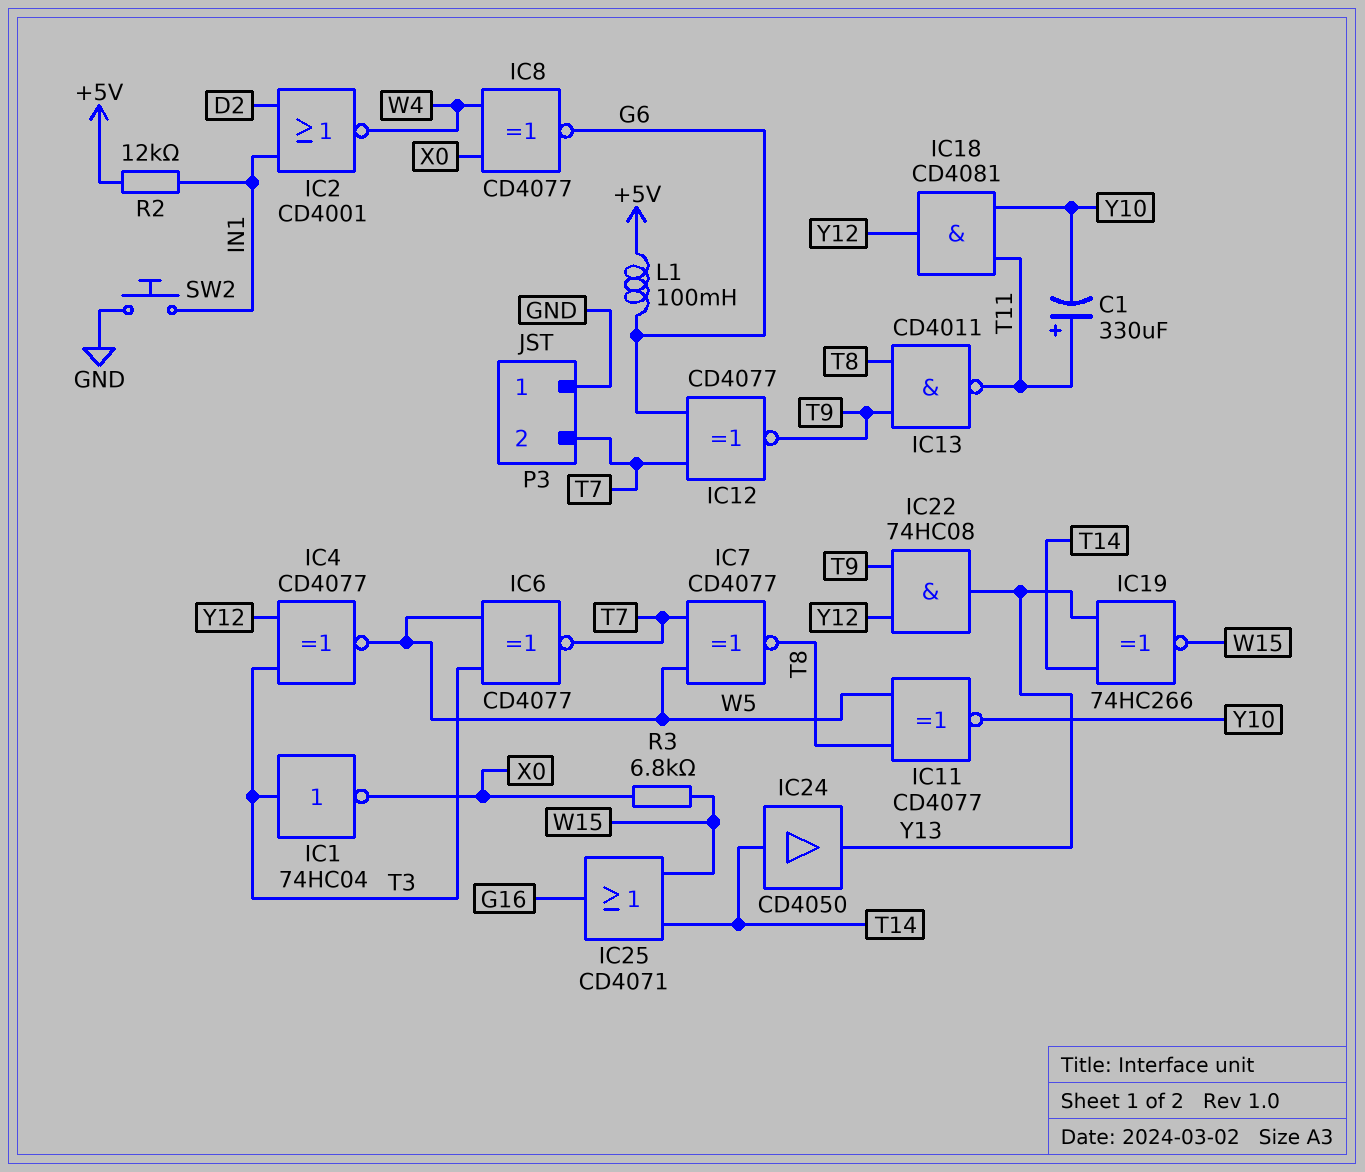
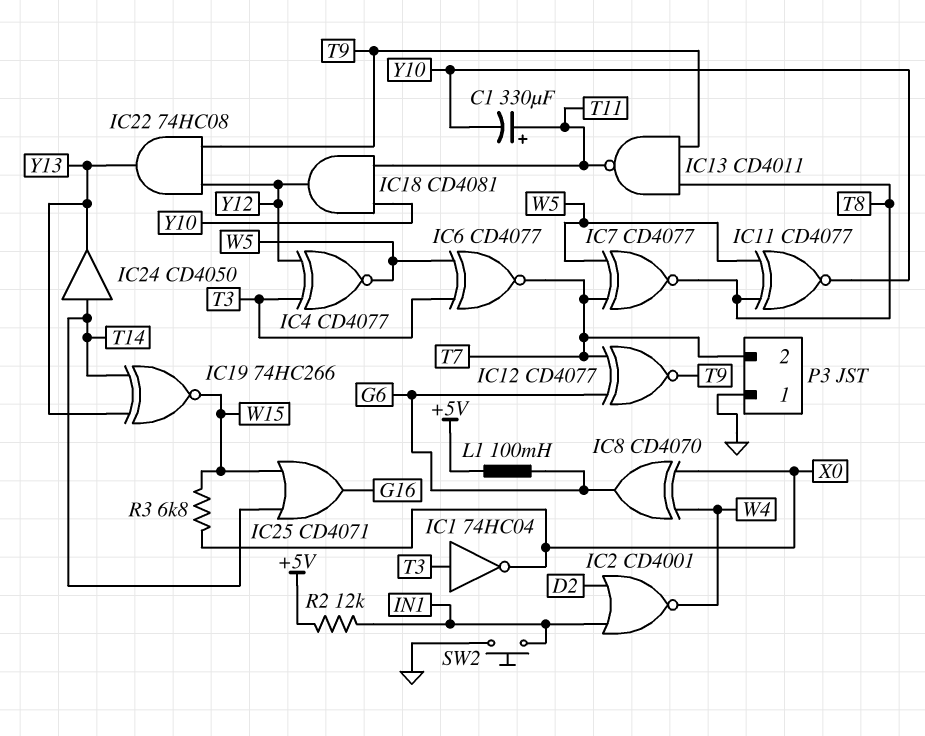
IC8: XNOR CD4077 (in W4, in X0, out G6) -> XOR CD4070 (in W4, in X0, out G6)

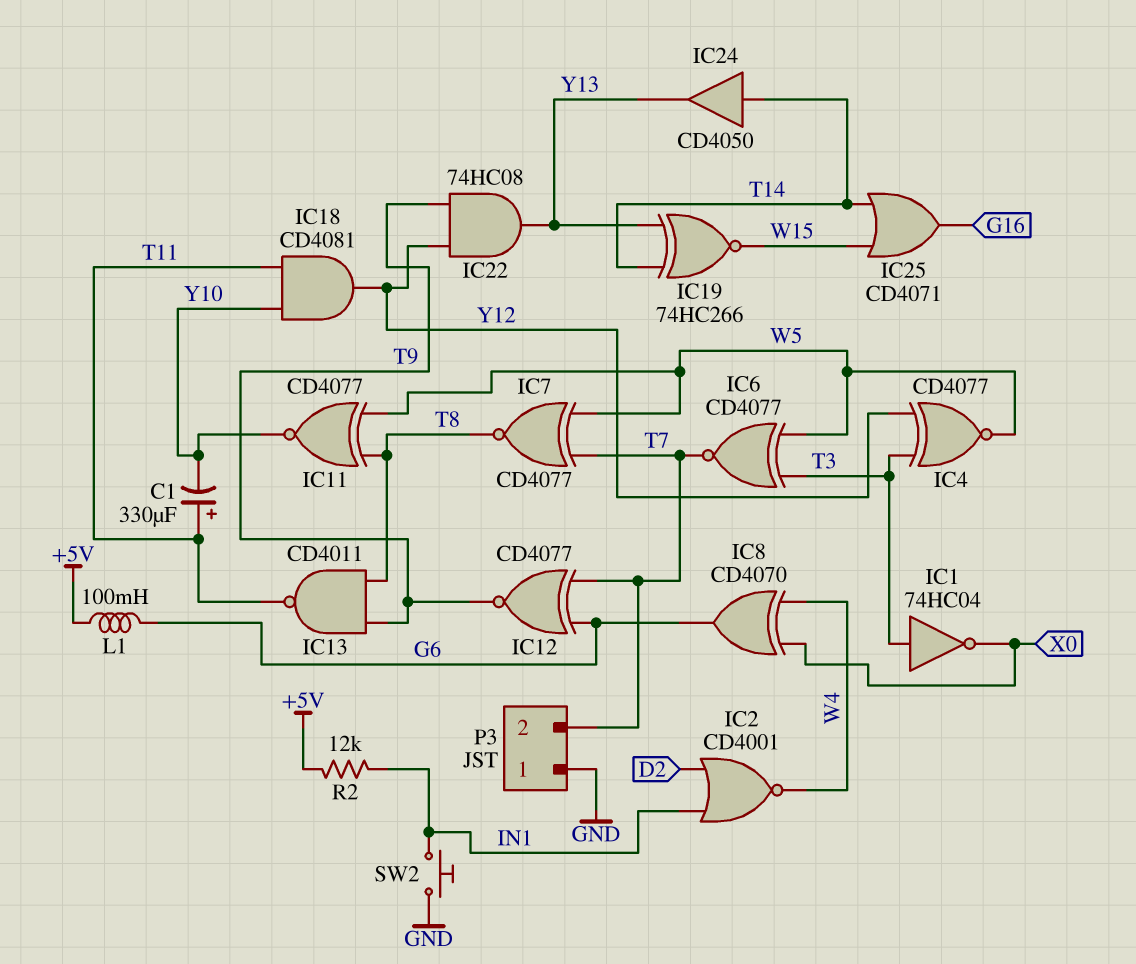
R3: 6.8k (W15, X0) -> none

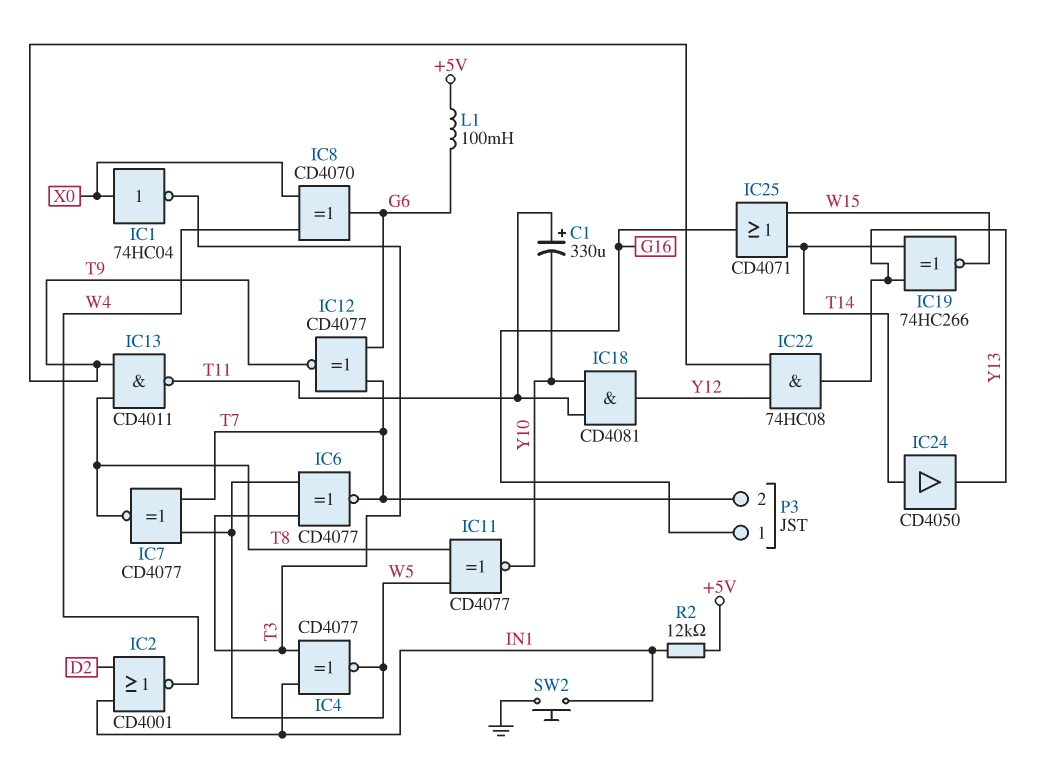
IC1: NOT 74HC04 (in T3, out X0) -> NOT 74HC04 (in X0, out T3)
IC4: XNOR CD4077 (in T3, in Y12, out W5) -> XNOR CD4077 (in IN1, in T3, out W5)
P3 pin 1: GND -> G16

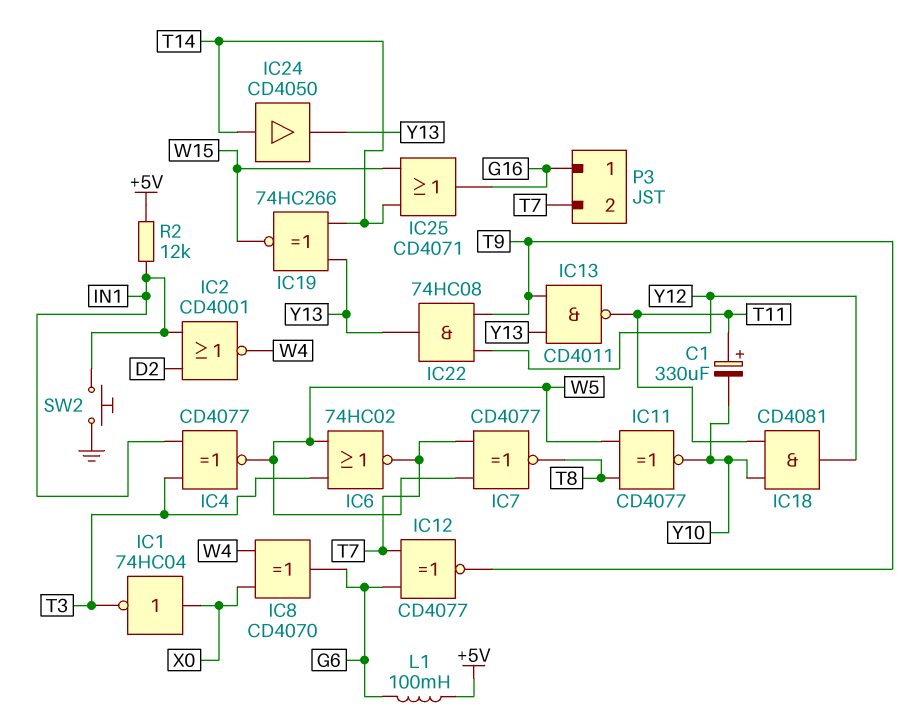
IC6: XNOR CD4077 (in T3, in W5, out T7) -> NOR 74HC02 (in T3, in W5, out T7)
IC13: NAND CD4011 (in T8, in T9, out T11) -> NAND CD4011 (in T9, in Y13, out T11)

